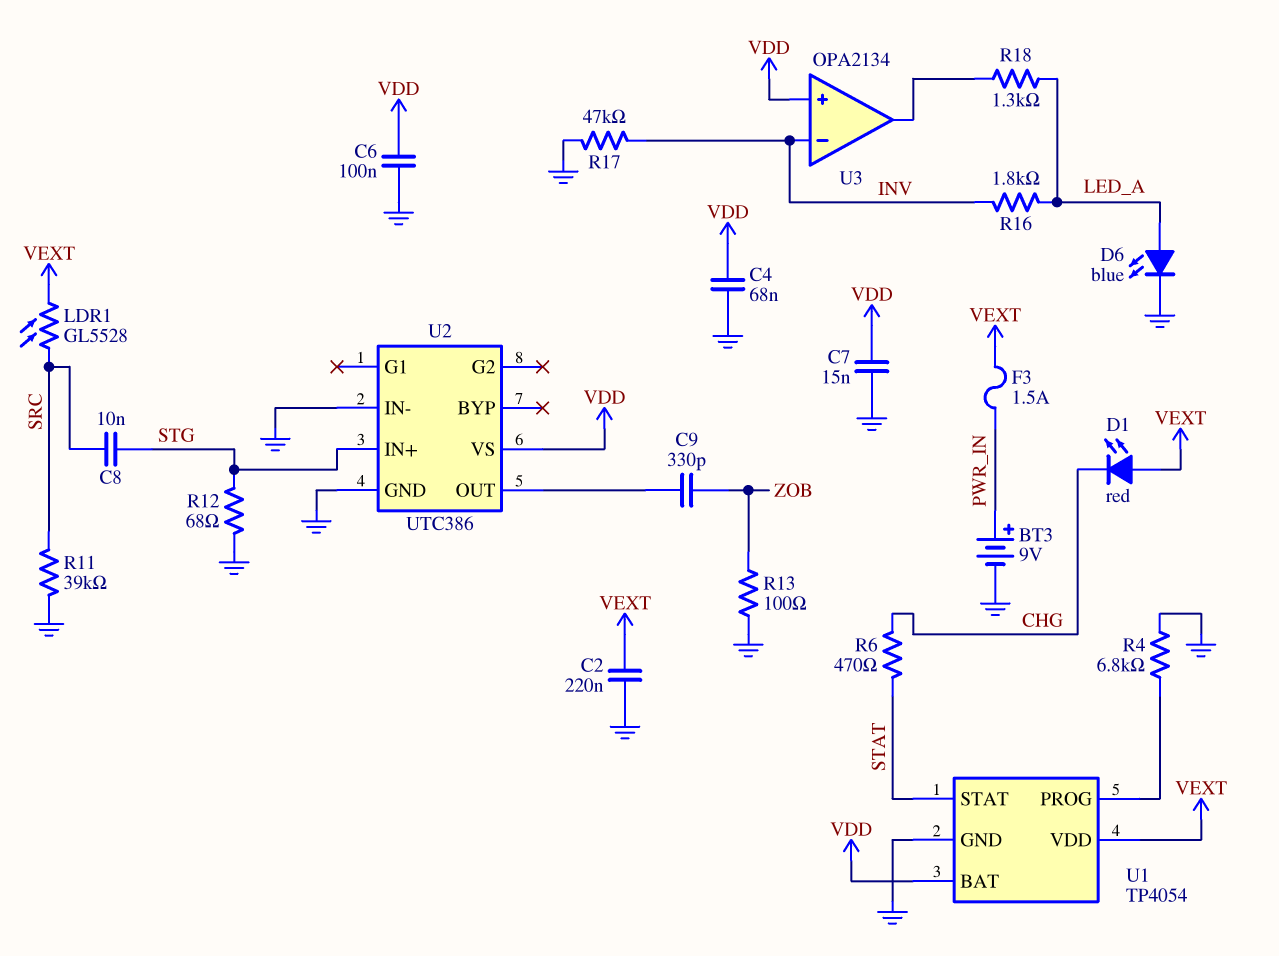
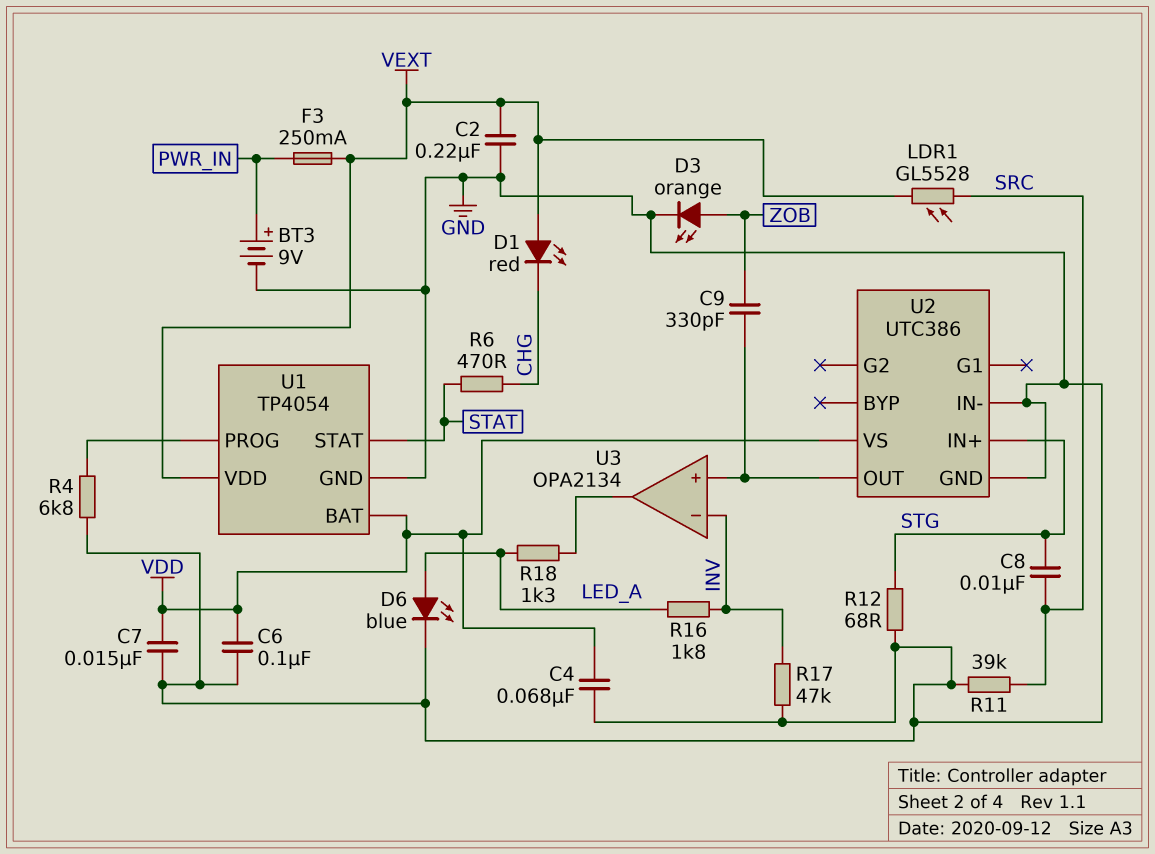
D3: none -> LED orange (A ZOB, K GND)
F3: 1.5A (PWR_IN, VEXT) -> 250mA (PWR_IN, VEXT)
R13: 100 (GND, ZOB) -> none
U3 pin in+: VDD -> U2/OUT

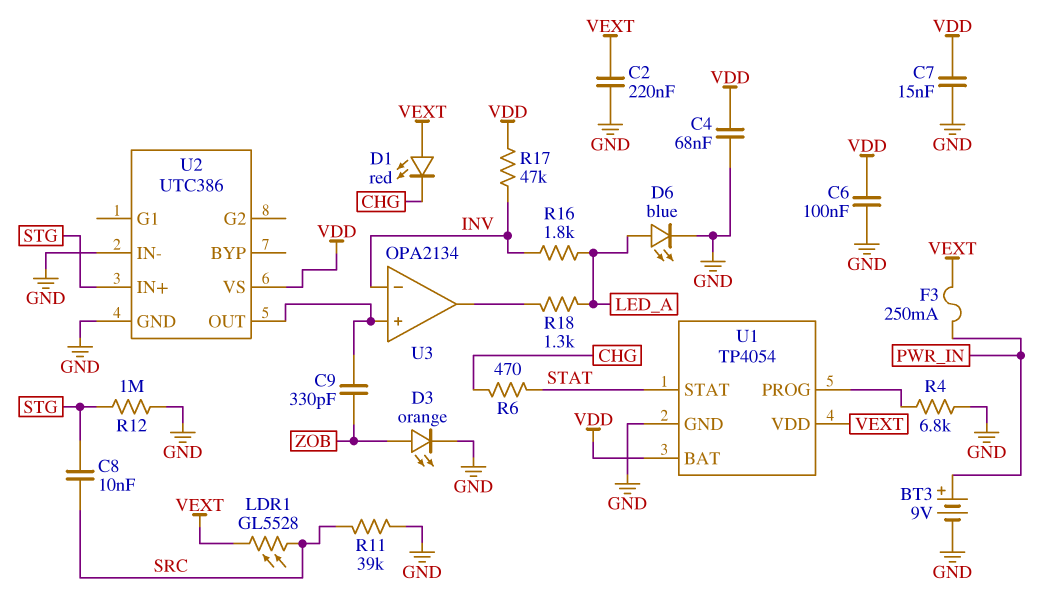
R12: 68 (GND, STG) -> 1M (GND, STG)
R17: 47k (GND, INV) -> 47k (INV, VDD)

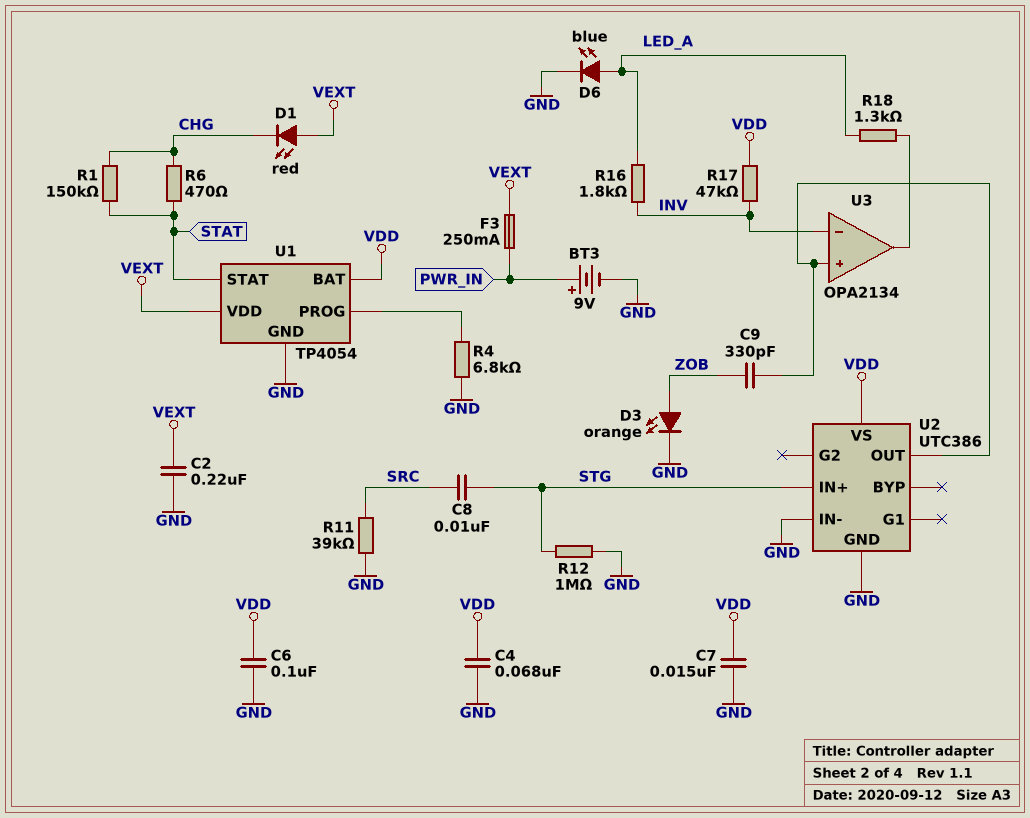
LDR1: GL5528 (SRC, VEXT) -> none
R1: none -> 150k (CHG, STAT)

